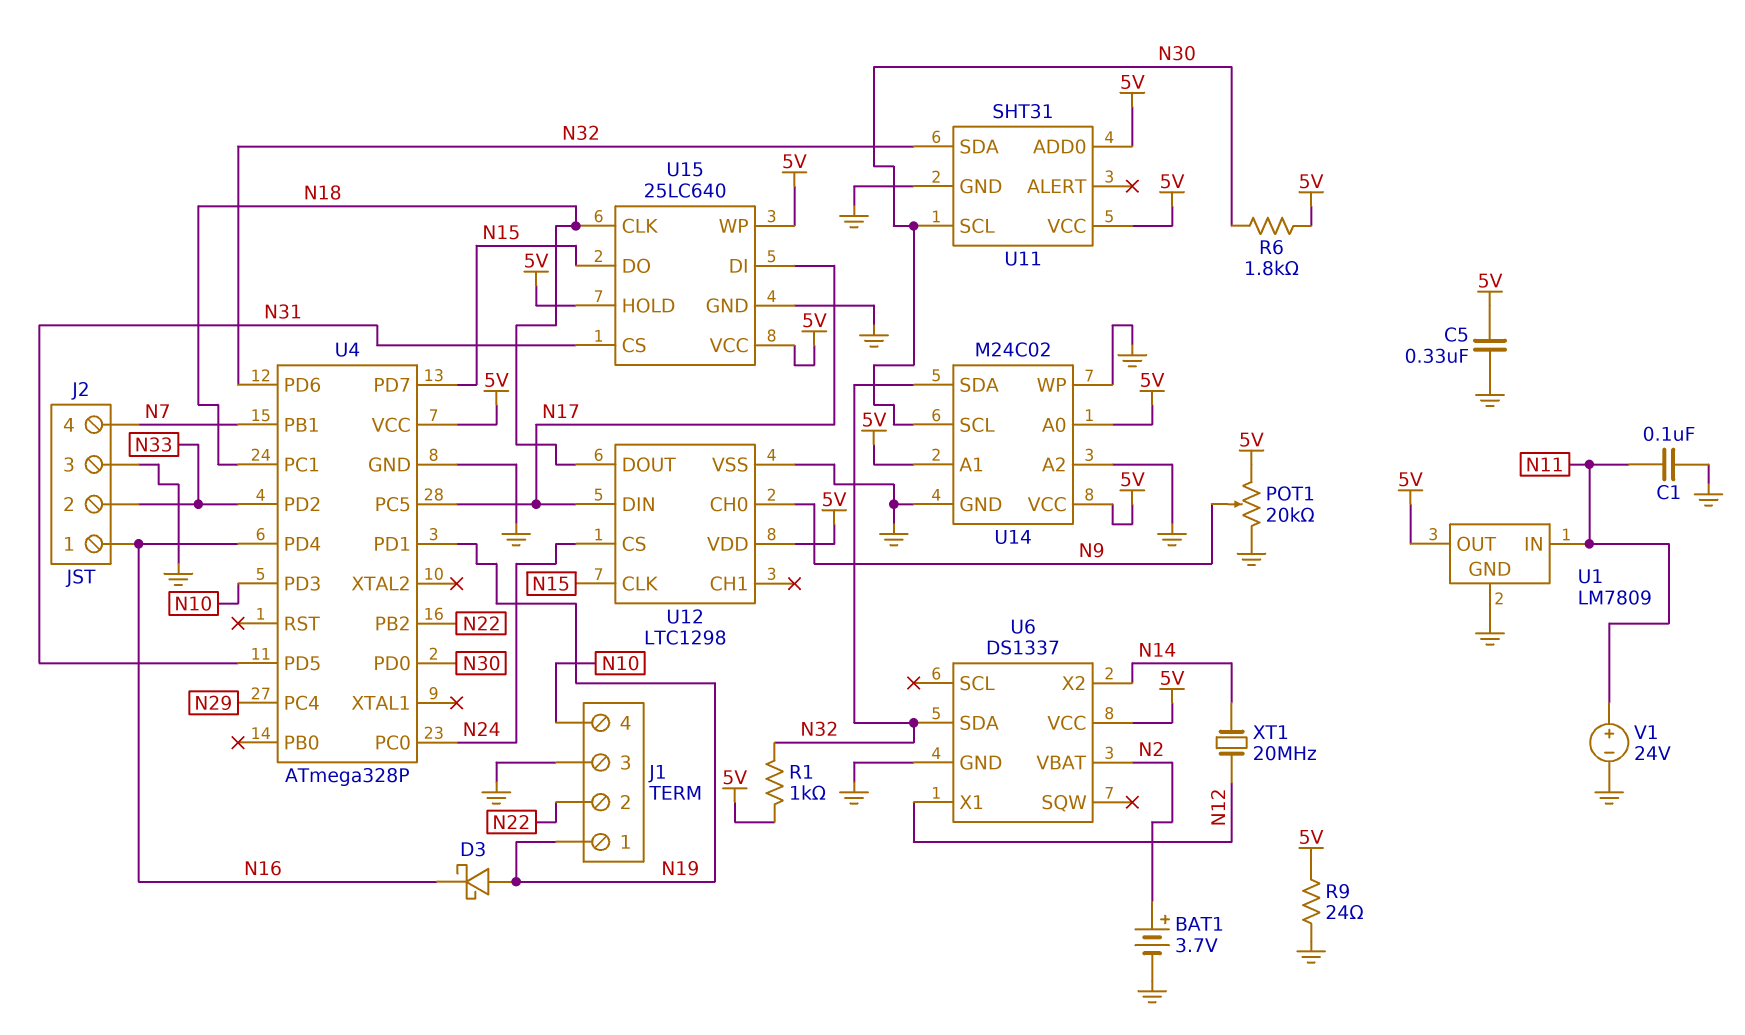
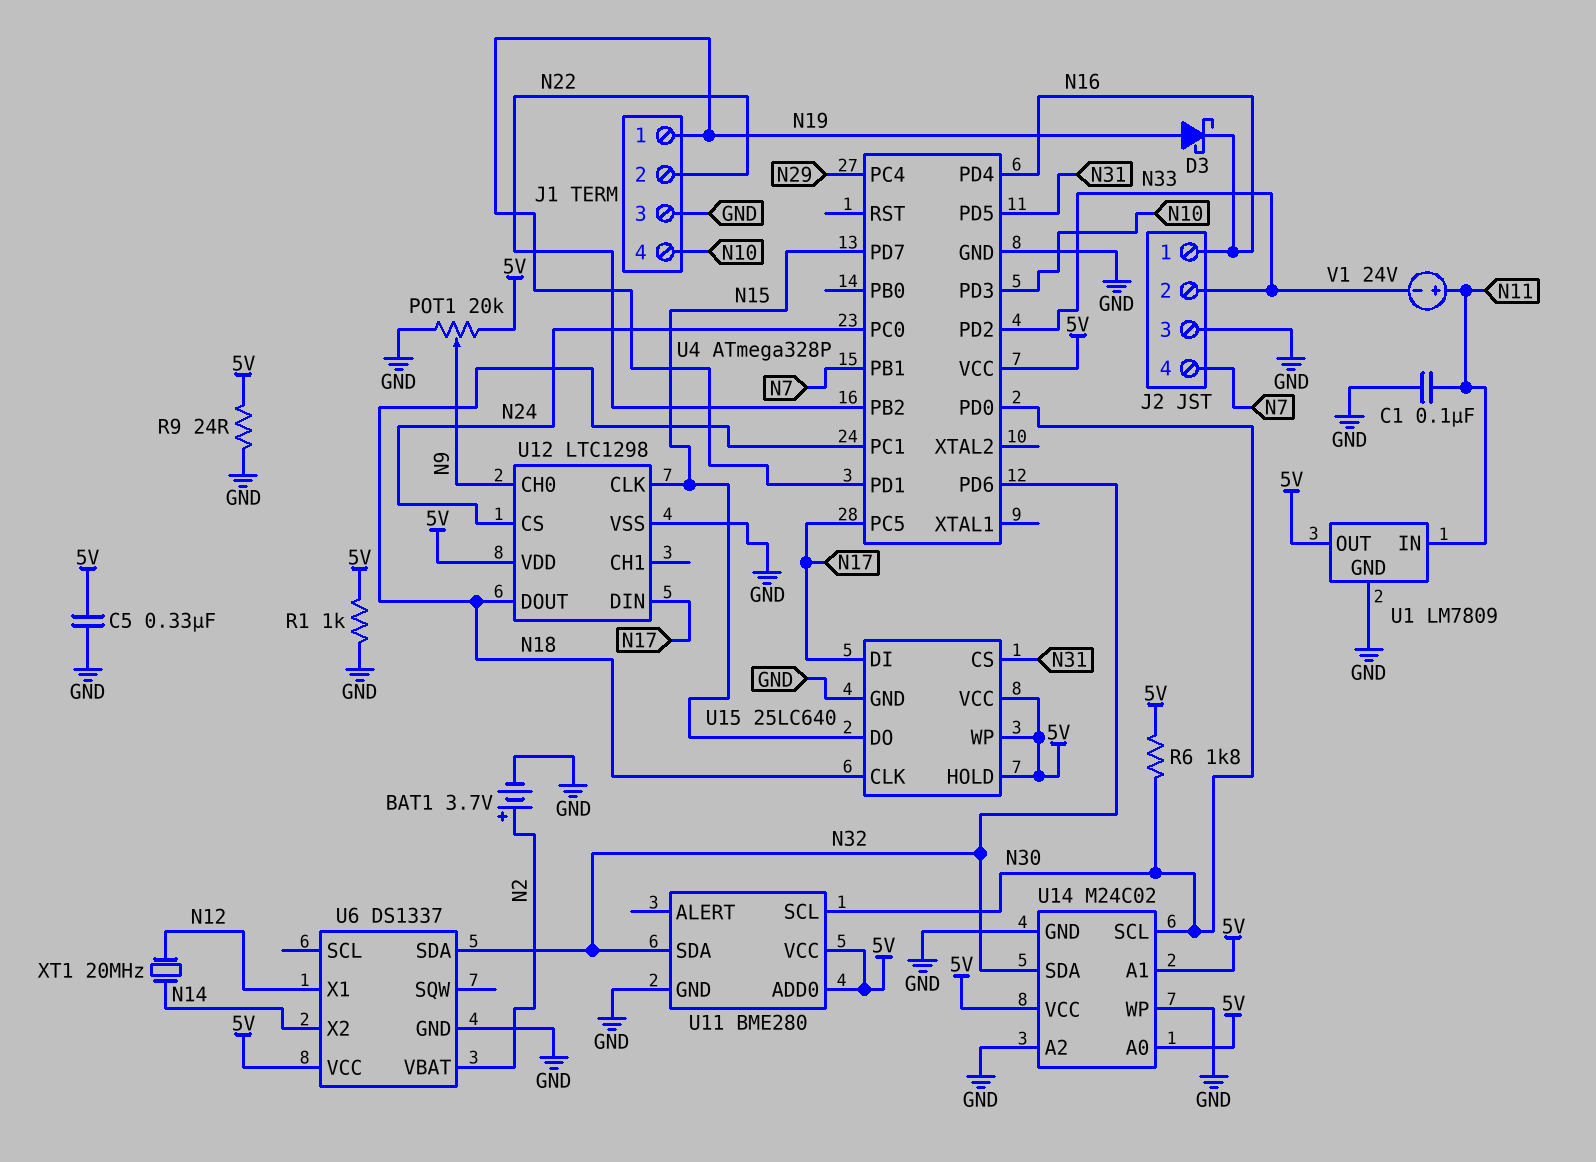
R1: 1k (5V, N32) -> 1k (5V, GND)
U11: SHT31 -> BME280
V1: 24V (plus N11, minus GND) -> 24V (plus N11, minus N33)

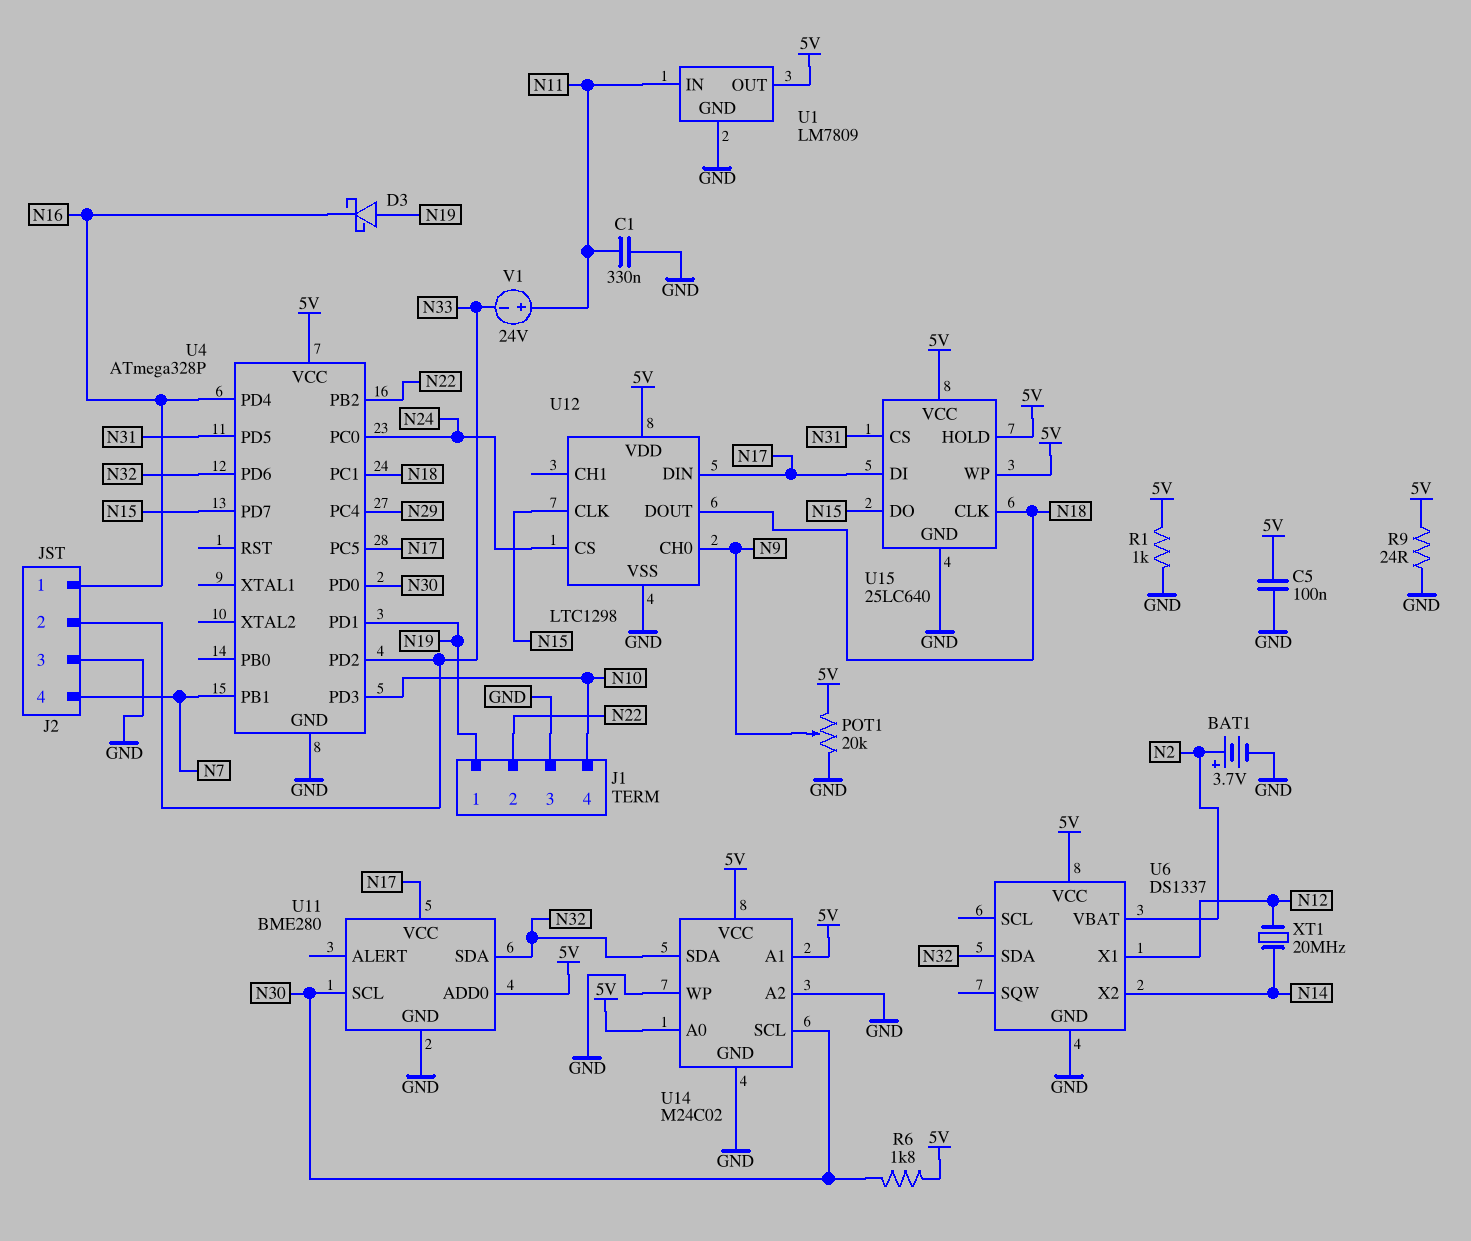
C1: 100nF (GND, N11) -> 330nF (GND, N11)
C5: 330nF (5V, GND) -> 100nF (5V, GND)
U11 pin VCC: 5V -> N17

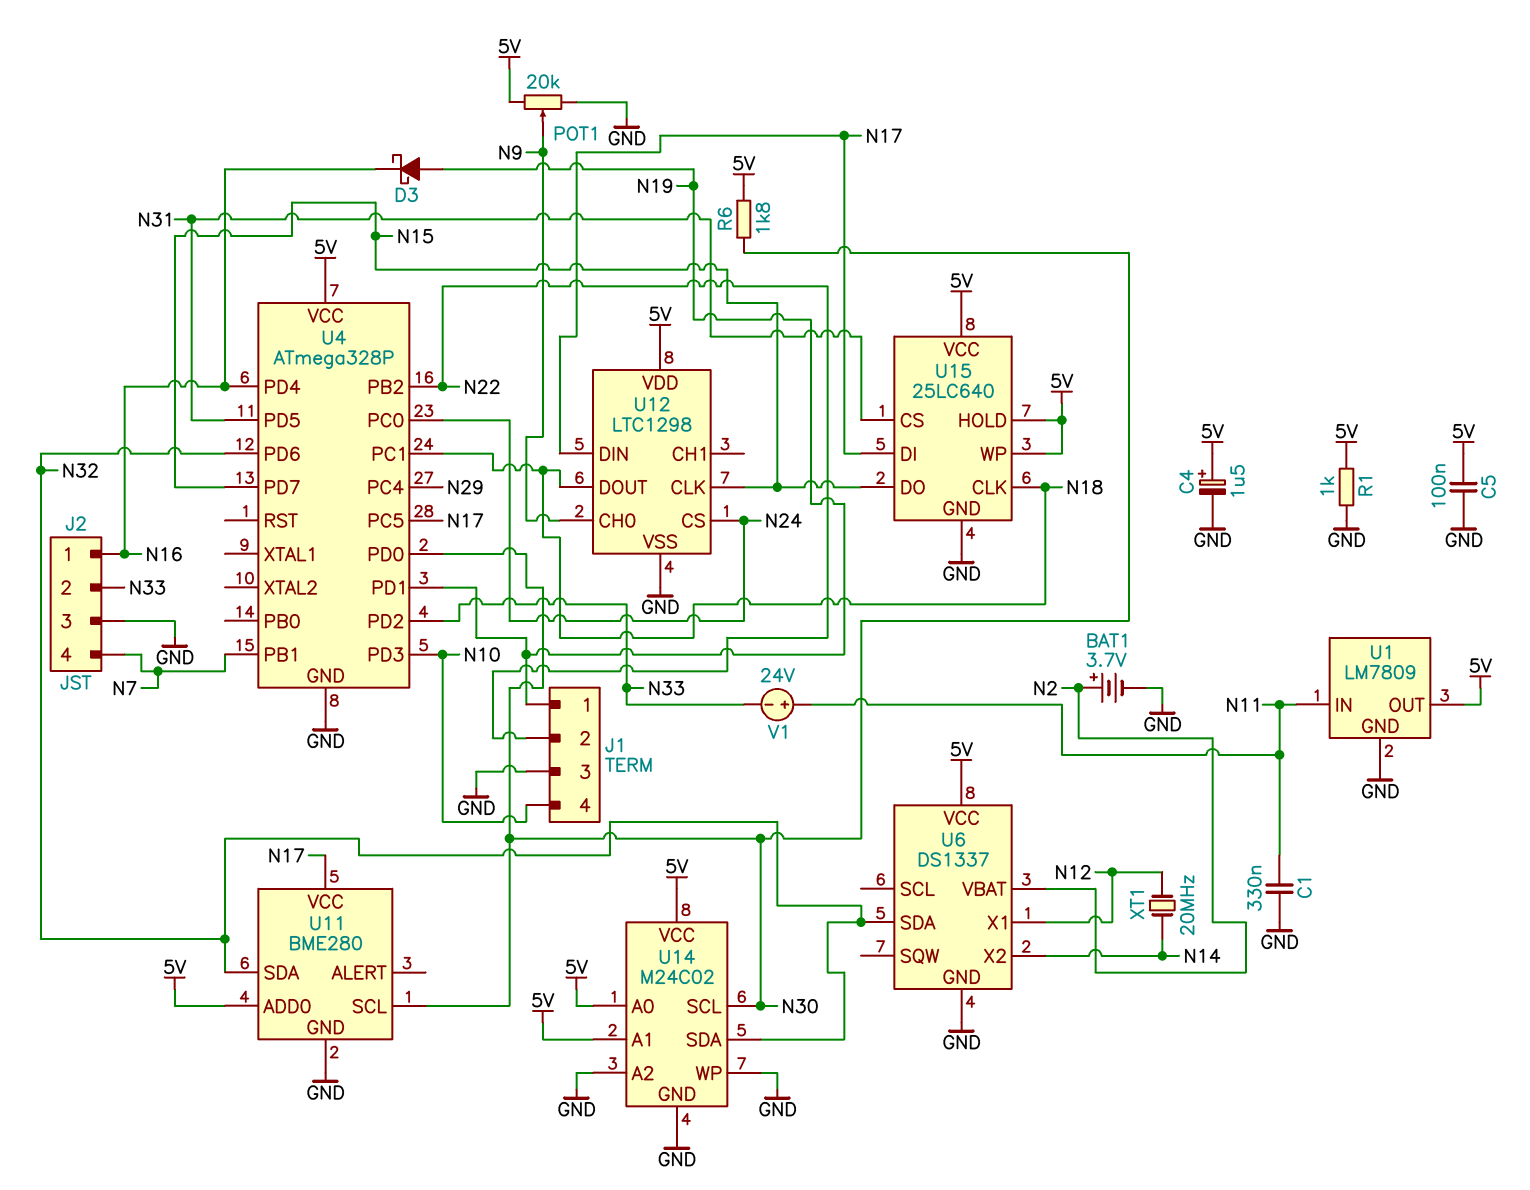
C4: none -> 1.5uF (plus 5V, minus GND)
R9: 24 (5V, GND) -> none

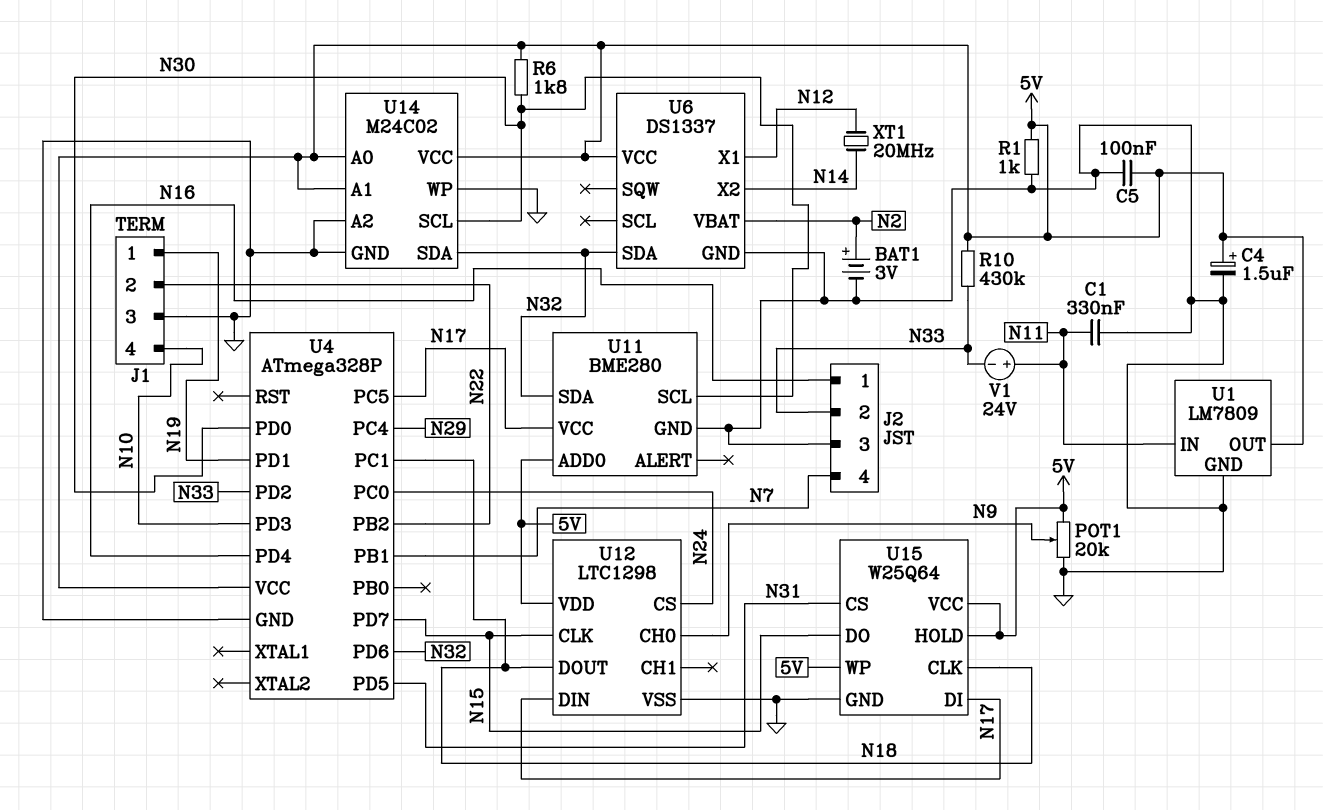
BAT1: 3.7V (plus N2, minus GND) -> 3V (plus N2, minus GND)
D3: schottky (A N19, K N16) -> none
R10: none -> 430k (5V, N33)
U15: 25LC640 -> W25Q64

